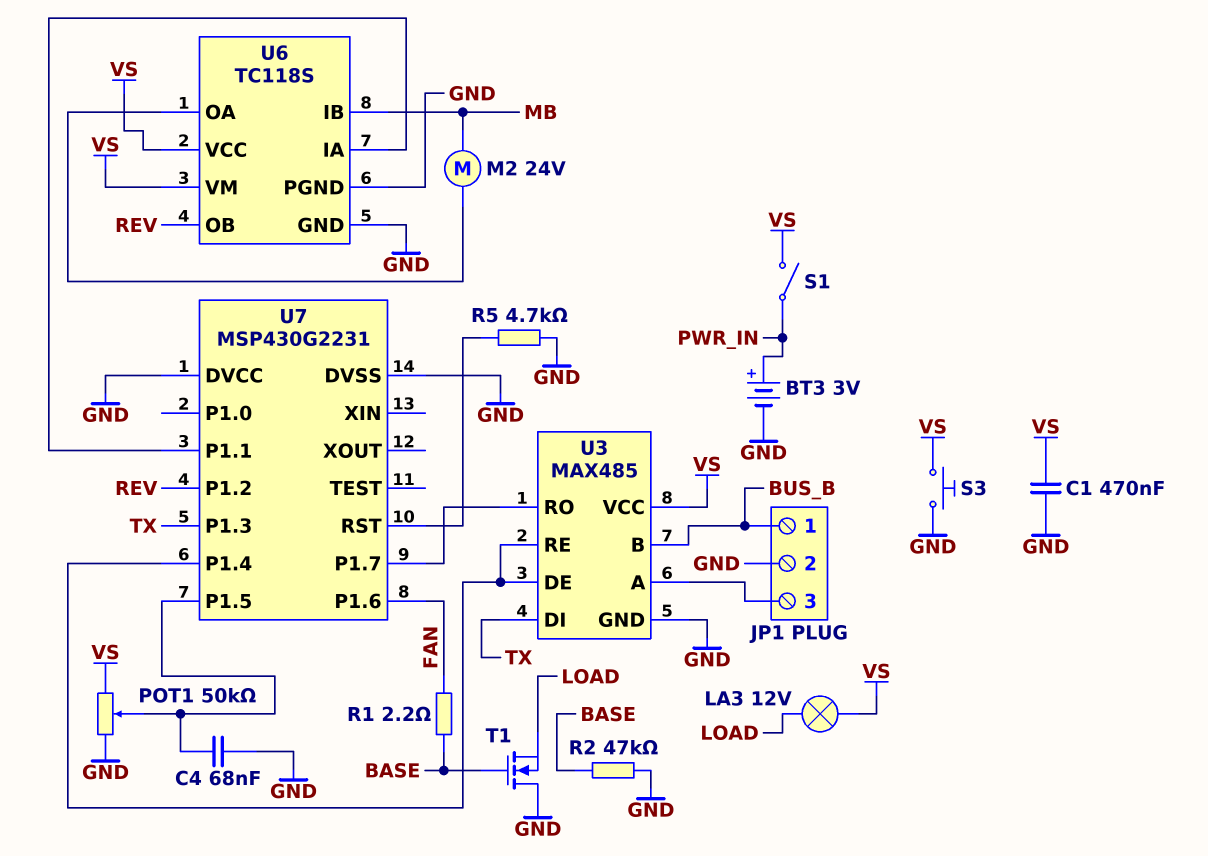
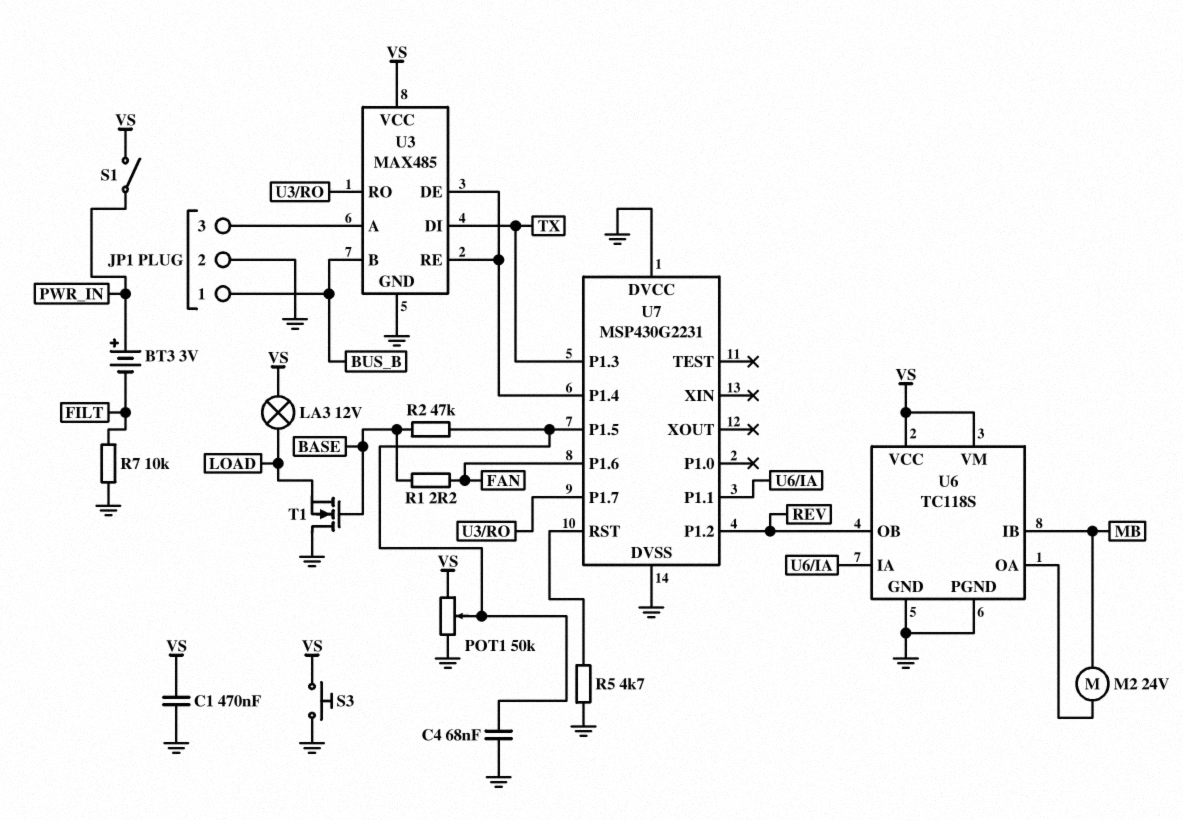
BT3: 3V (plus PWR_IN, minus GND) -> 3V (plus PWR_IN, minus FILT)
R2: 47k (BASE, GND) -> 47k (BASE, U7/P1.5)
R7: none -> 10k (FILT, GND)

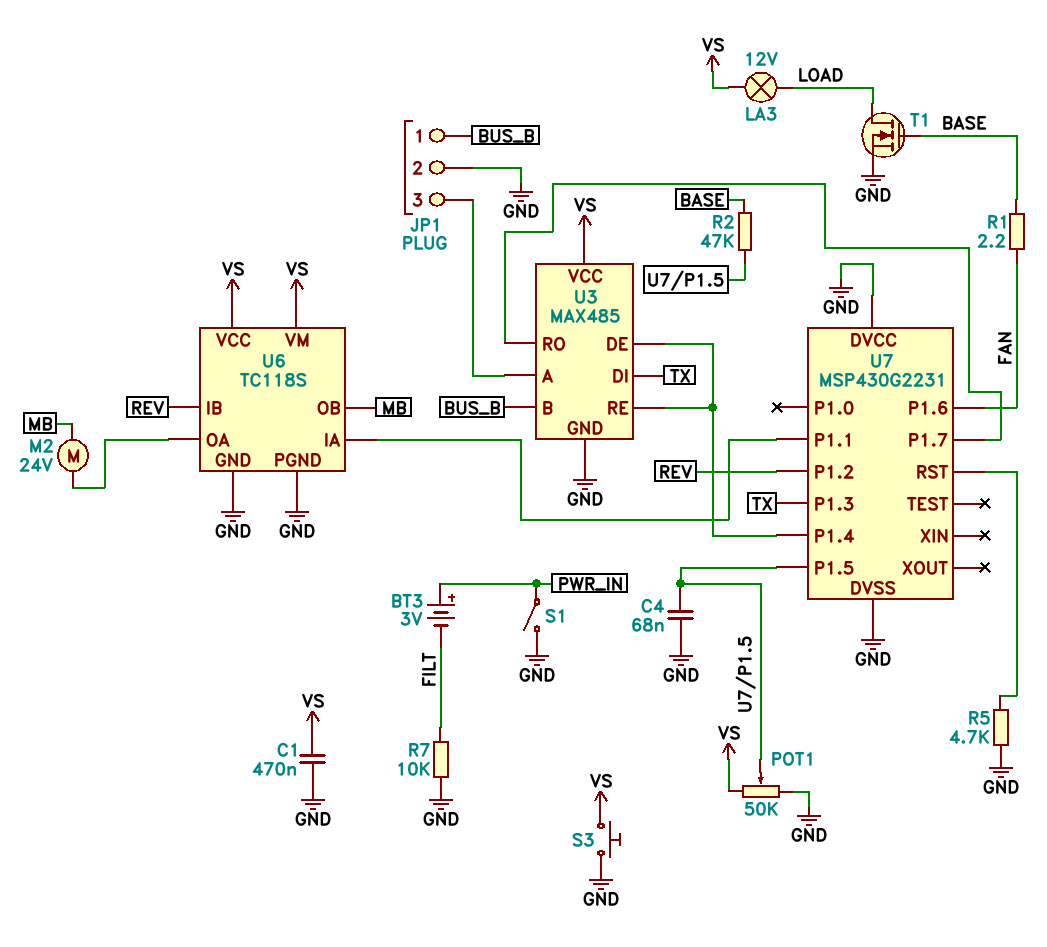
S1: switch (PWR_IN, VS) -> switch (GND, PWR_IN)
T1: NMOS (G BASE, D GND, S LOAD) -> NMOS (G BASE, D LOAD, S GND)
U6 pin IB: MB -> REV
U6 pin OB: REV -> MB

